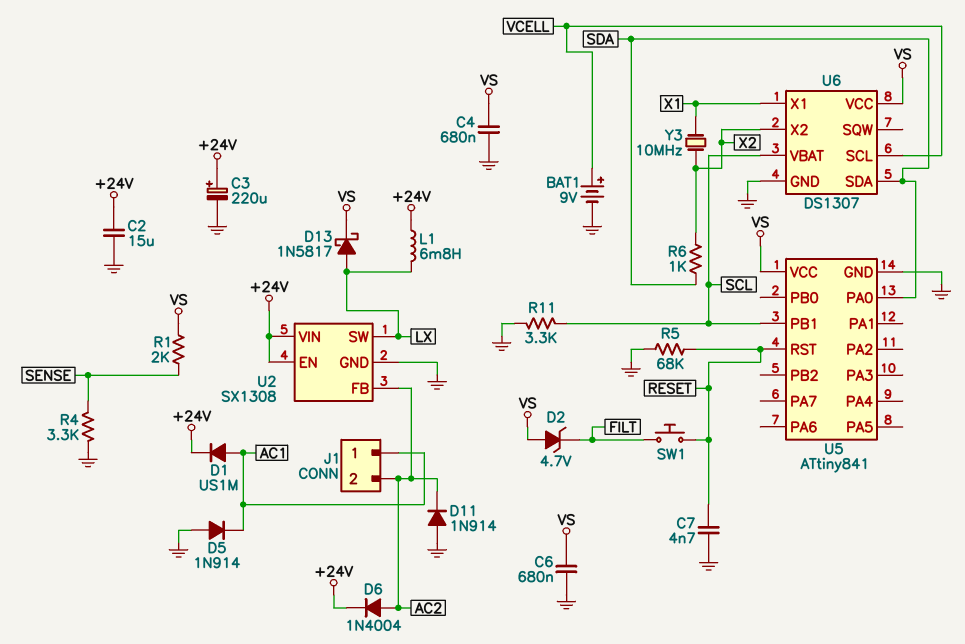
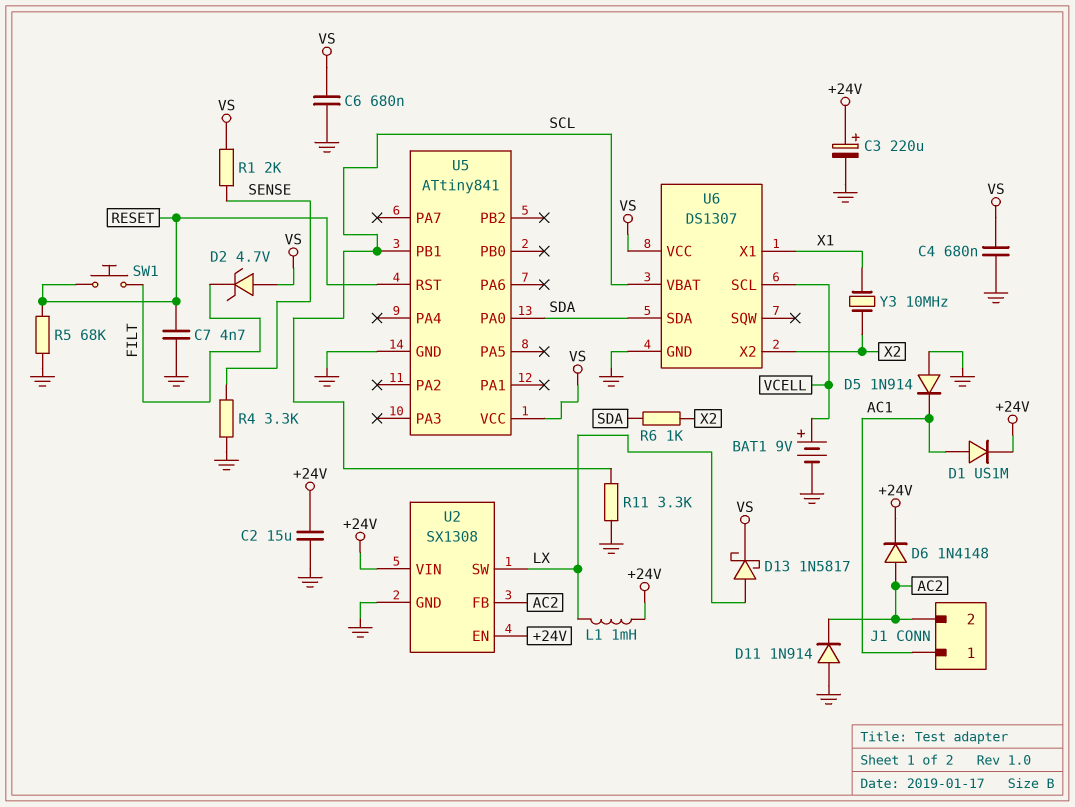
D6: diode 1N4004 (A AC2, K +24V) -> diode 1N4148 (A AC2, K +24V)
L1: 6.8mH (+24V, LX) -> 1mH (+24V, LX)

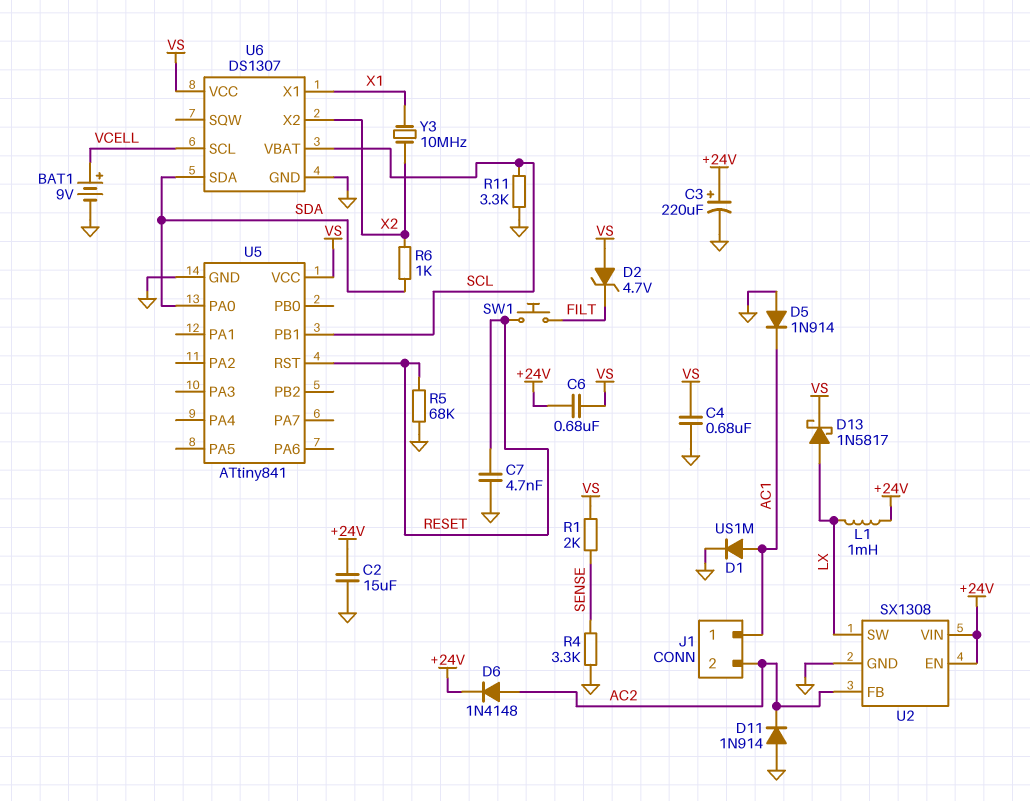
C6: 680nF (GND, VS) -> 680nF (+24V, VS)
D1: diode US1M (A AC1, K +24V) -> diode US1M (A AC1, K GND)

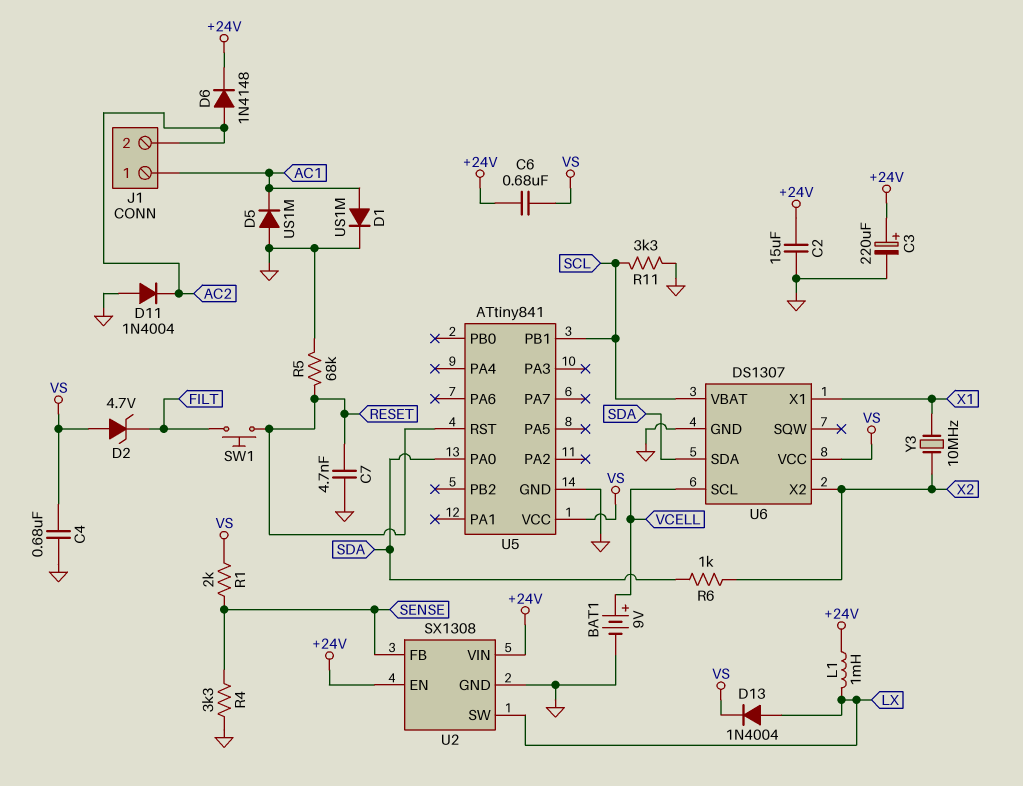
D5: diode 1N914 (A GND, K AC1) -> diode US1M (A GND, K AC1)
D11: diode 1N914 (A GND, K AC2) -> diode 1N4004 (A GND, K AC2)
D13: schottky 1N5817 (A LX, K VS) -> diode 1N4004 (A LX, K VS)
U2 pin FB: AC2 -> SENSE

